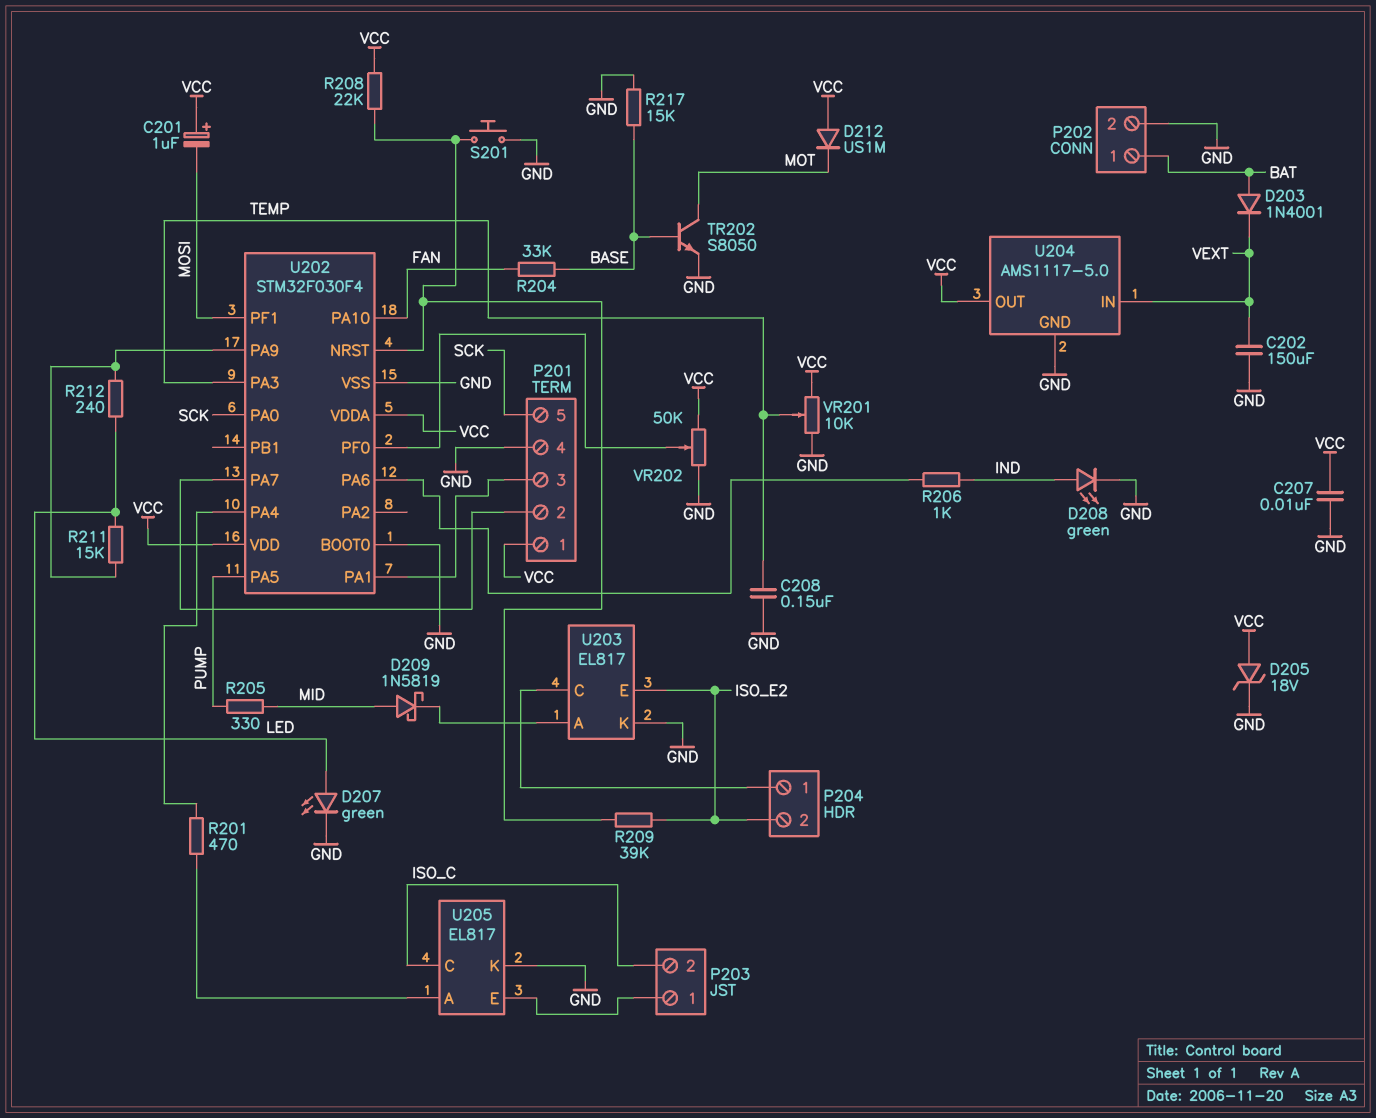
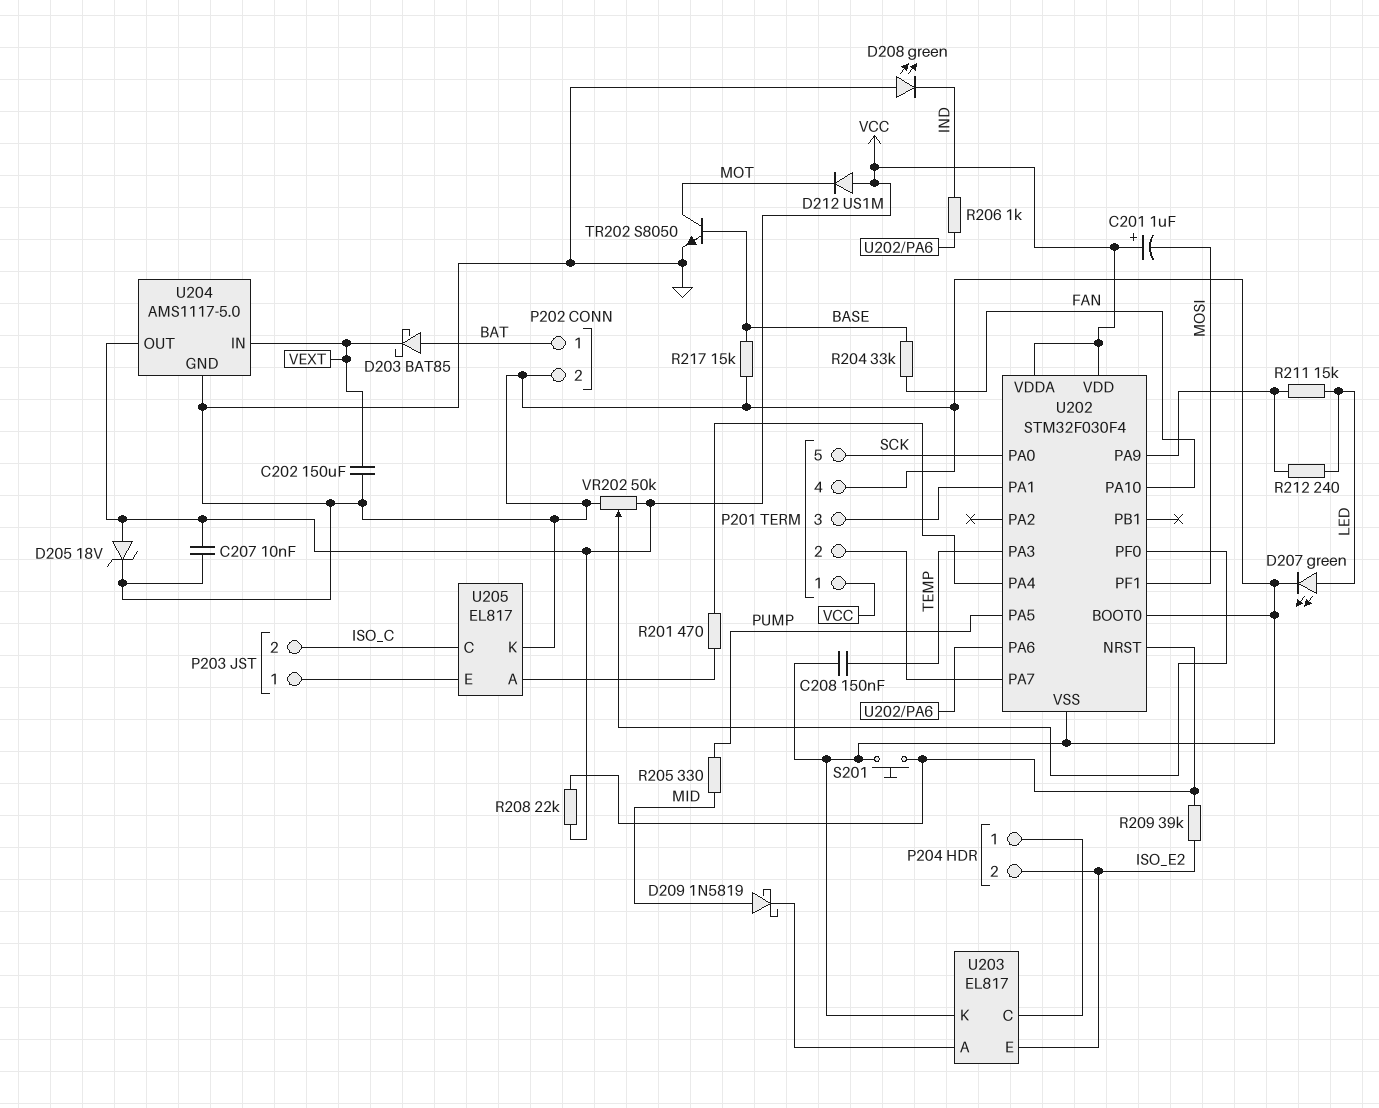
D203: diode 1N4001 (A BAT, K VEXT) -> schottky BAT85 (A BAT, K VEXT)
D208: LED green (A IND, K GND) -> LED green (A GND, K IND)
VR201: 10k (GND, VCC, wiper TEMP) -> none

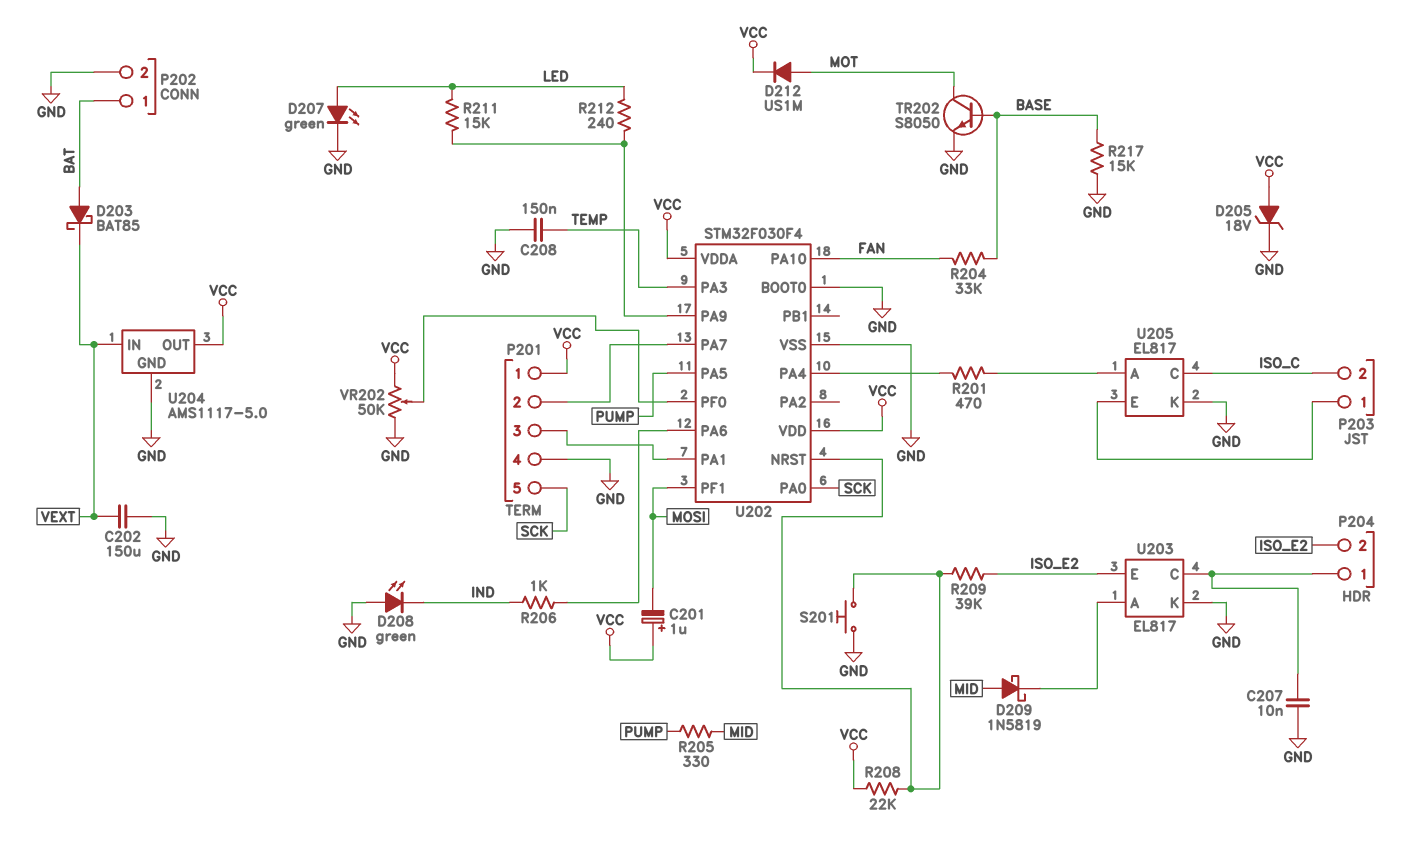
C207: 10nF (GND, VCC) -> 10nF (GND, P204/1)
D212: diode US1M (A VCC, K MOT) -> diode US1M (A MOT, K VCC)

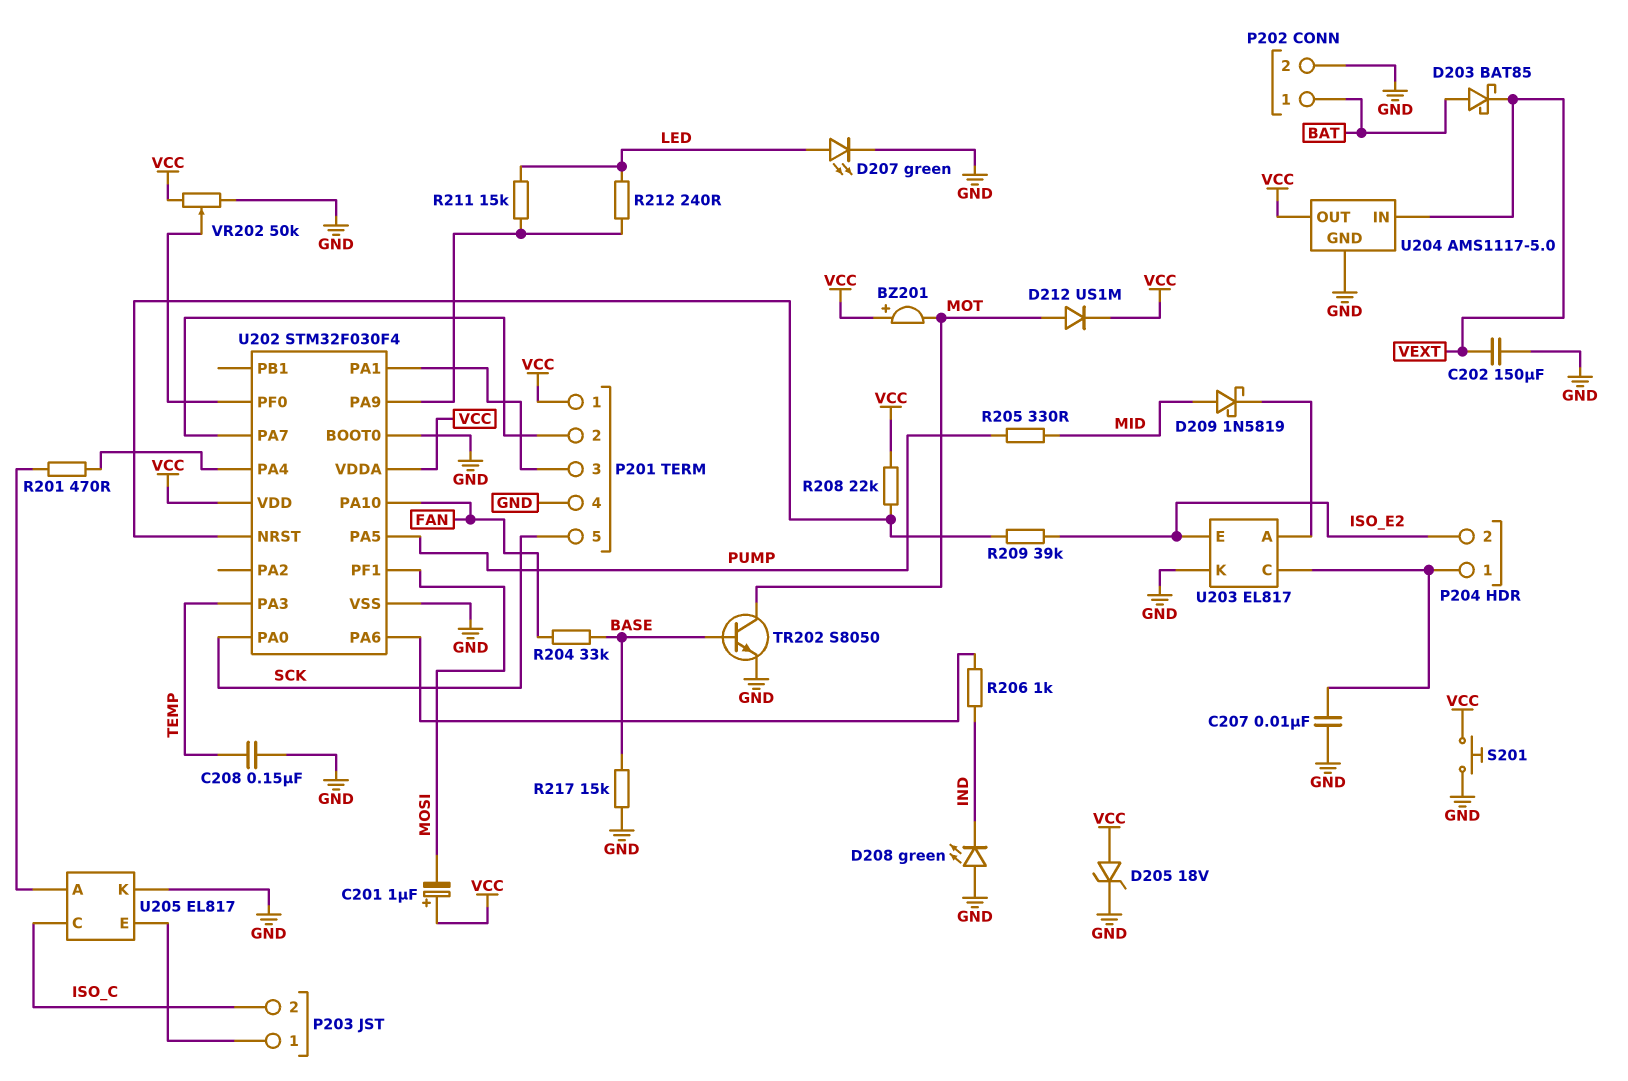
BZ201: none -> buzzer (plus VCC, minus MOT)
S201: button (GND, U202/NRST) -> button (GND, VCC)

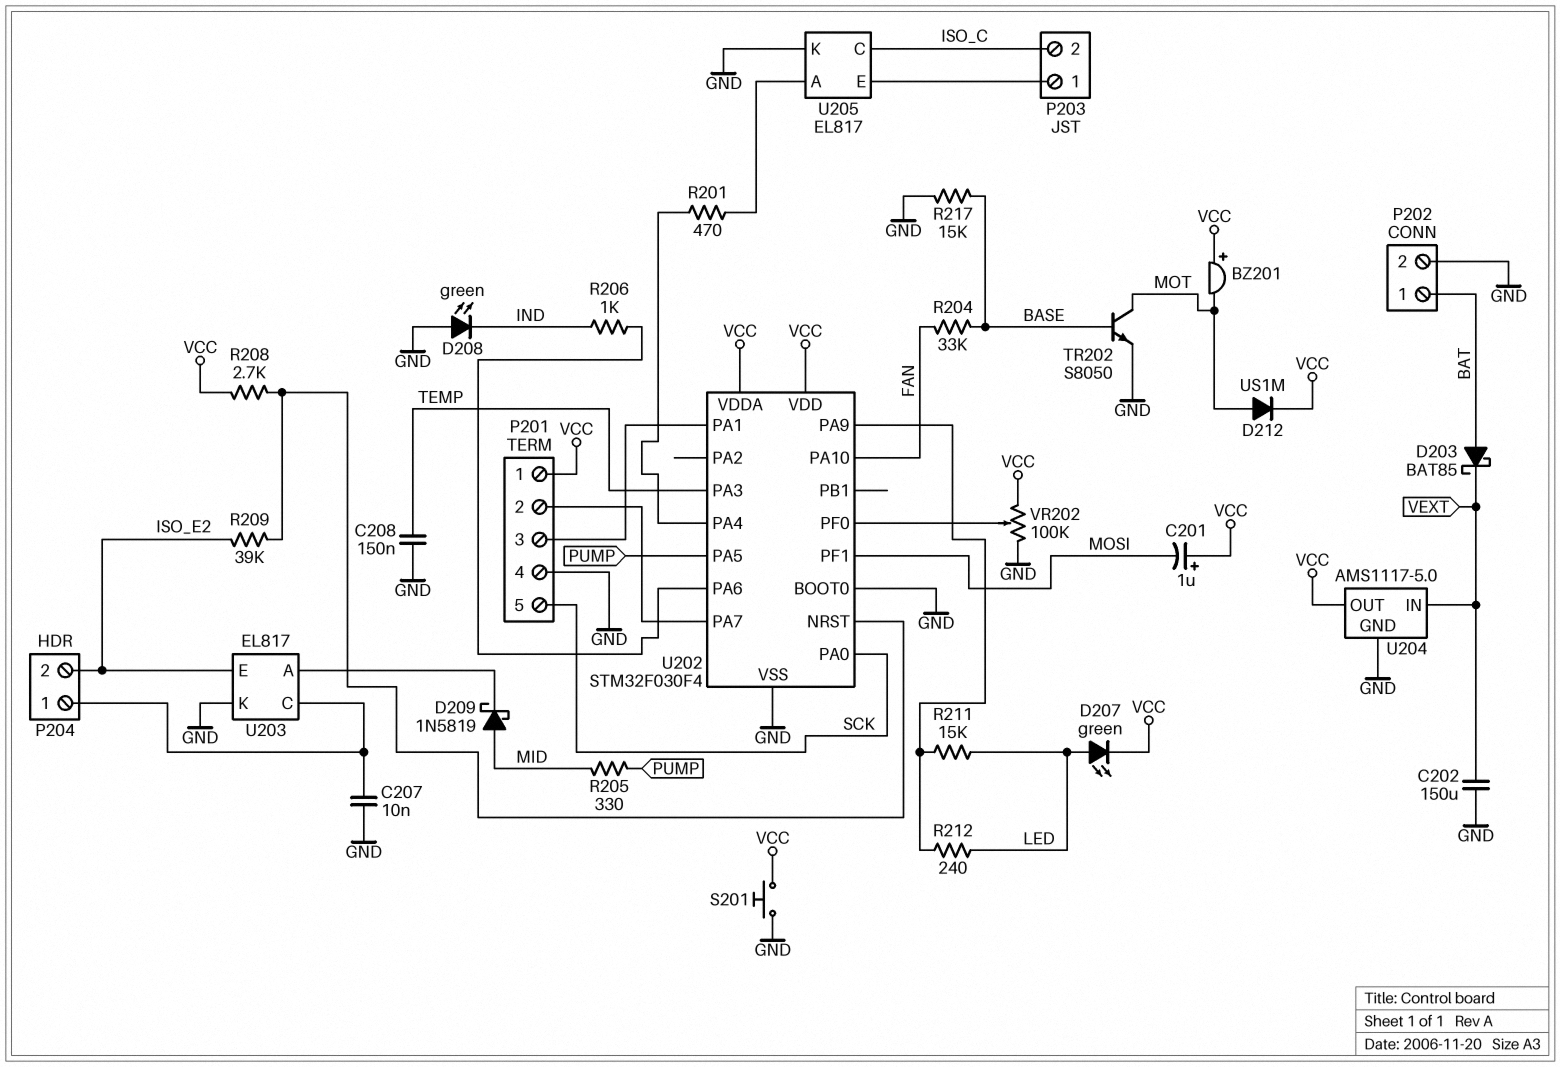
D205: zener 18V (A VCC, K GND) -> none
D207: LED green (A LED, K GND) -> LED green (A LED, K VCC)
R208: 22k (U202/NRST, VCC) -> 2.7k (U202/NRST, VCC)
VR202: 50k (GND, VCC, wiper U202/PF0) -> 100k (GND, VCC, wiper U202/PF0)

